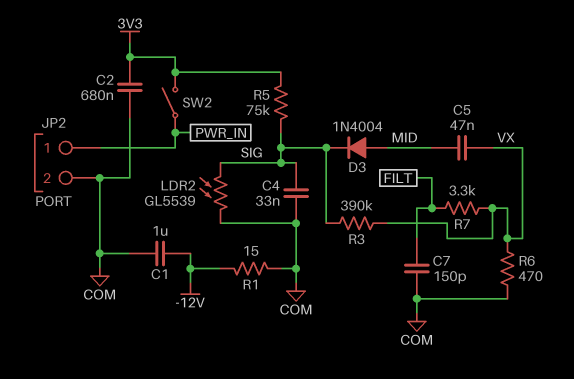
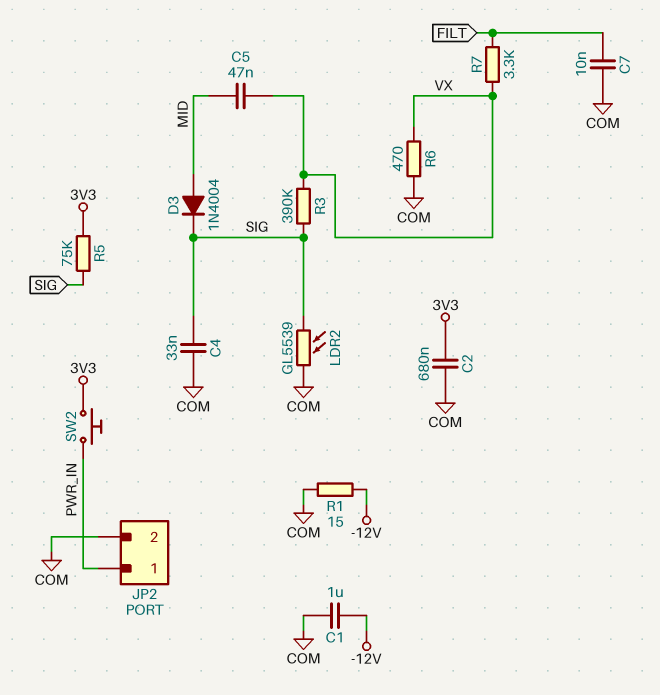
C7: 150pF (COM, FILT) -> 10nF (COM, FILT)
SW2: switch (3V3, PWR_IN) -> button (3V3, PWR_IN)

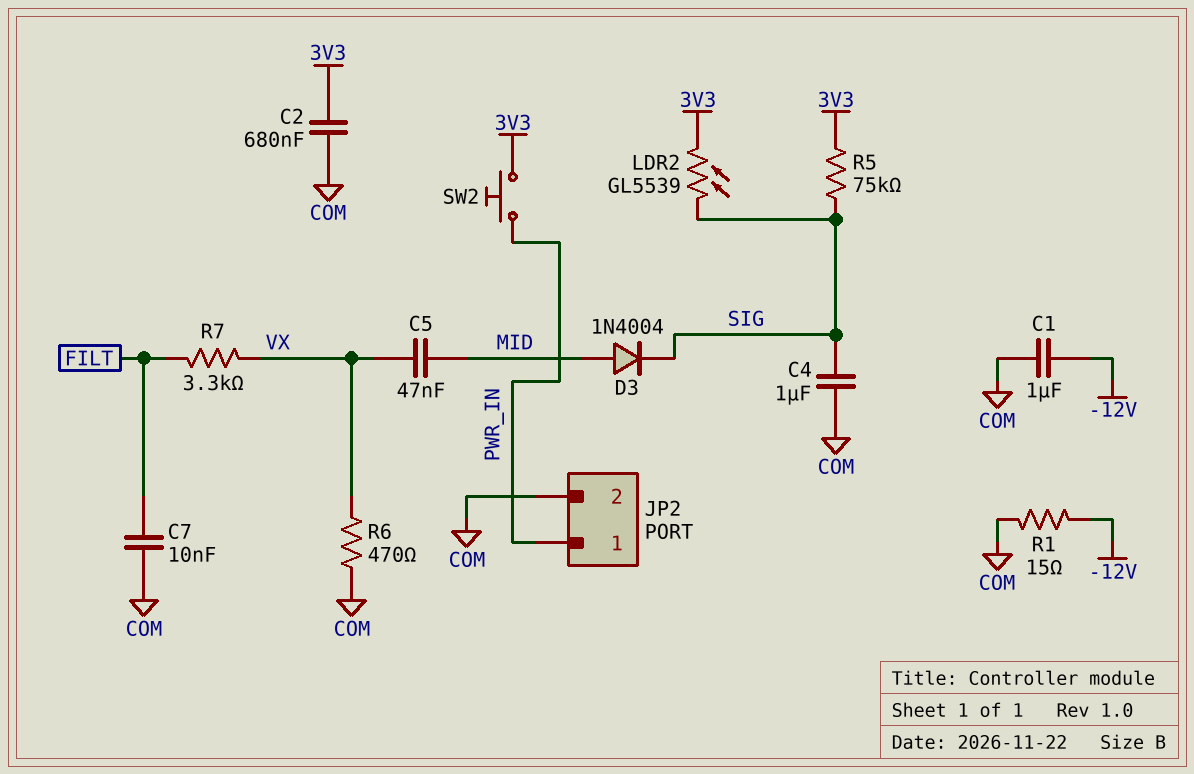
C4: 33nF (COM, SIG) -> 1uF (COM, SIG)
LDR2: GL5539 (COM, SIG) -> GL5539 (3V3, SIG)
R3: 390k (SIG, VX) -> none

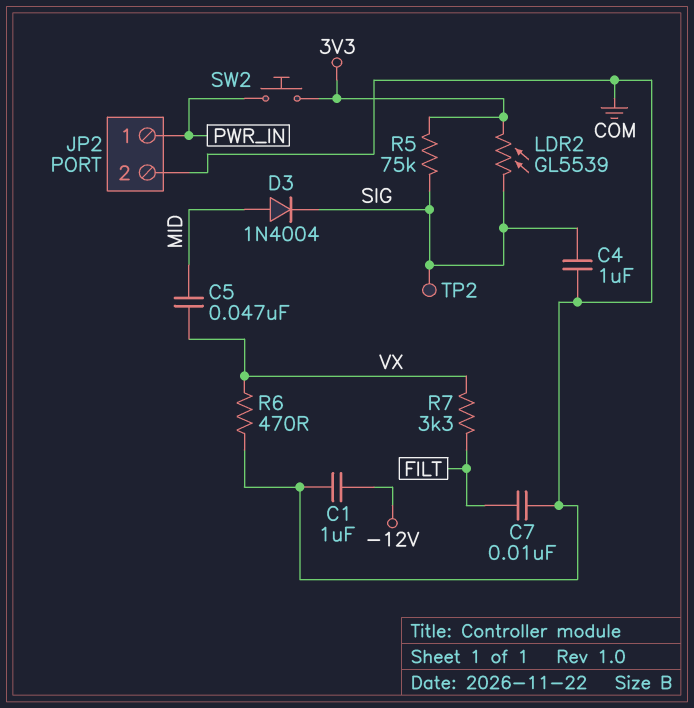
C2: 680nF (3V3, COM) -> none
R1: 15 (-12V, COM) -> none
TP2: none -> test point (SIG)

